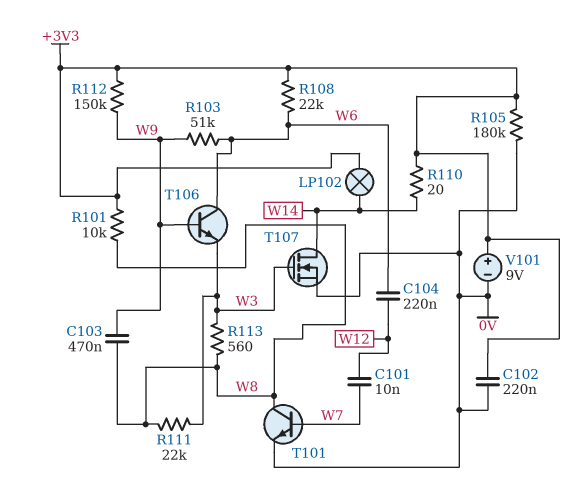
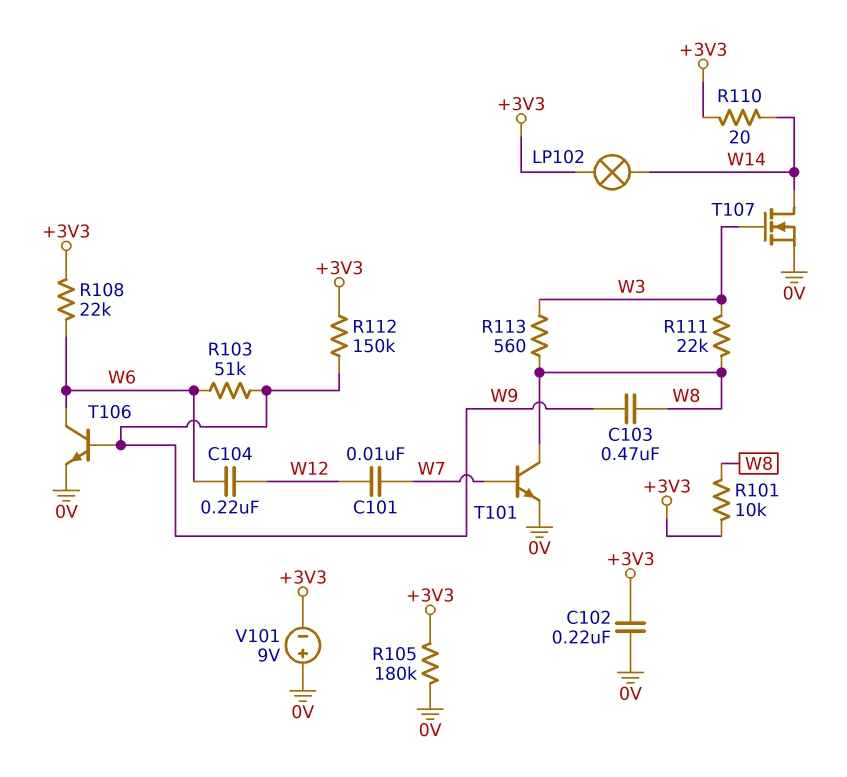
T106: NPN (B W9, C W6, E W3) -> NPN (B W9, C W6, E 0V)
V101: 9V (plus +3V3, minus 0V) -> 9V (plus 0V, minus +3V3)

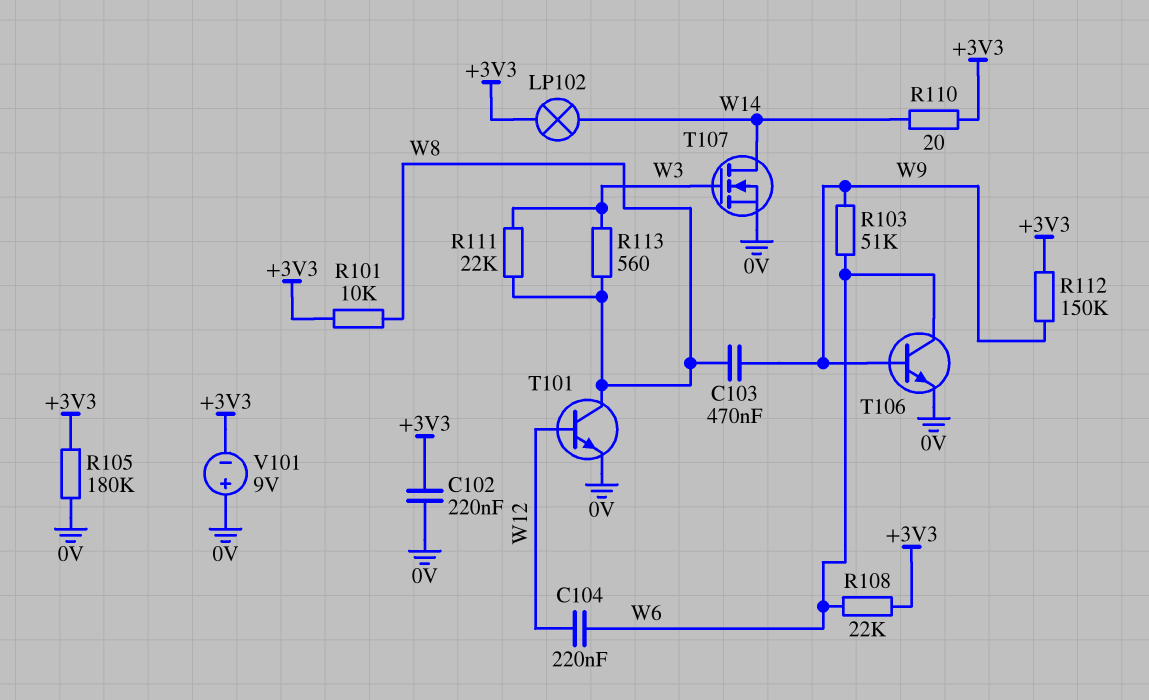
C101: 10nF (W7, W12) -> none
T101: NPN (B W7, C W8, E 0V) -> NPN (B W12, C W8, E 0V)

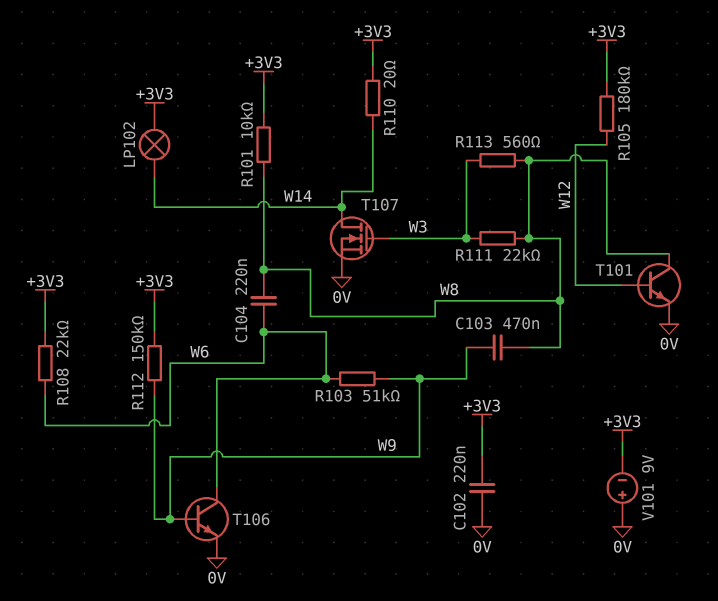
C104: 220nF (W6, W12) -> 220nF (W6, W8)
R105: 180k (+3V3, 0V) -> 180k (+3V3, W12)

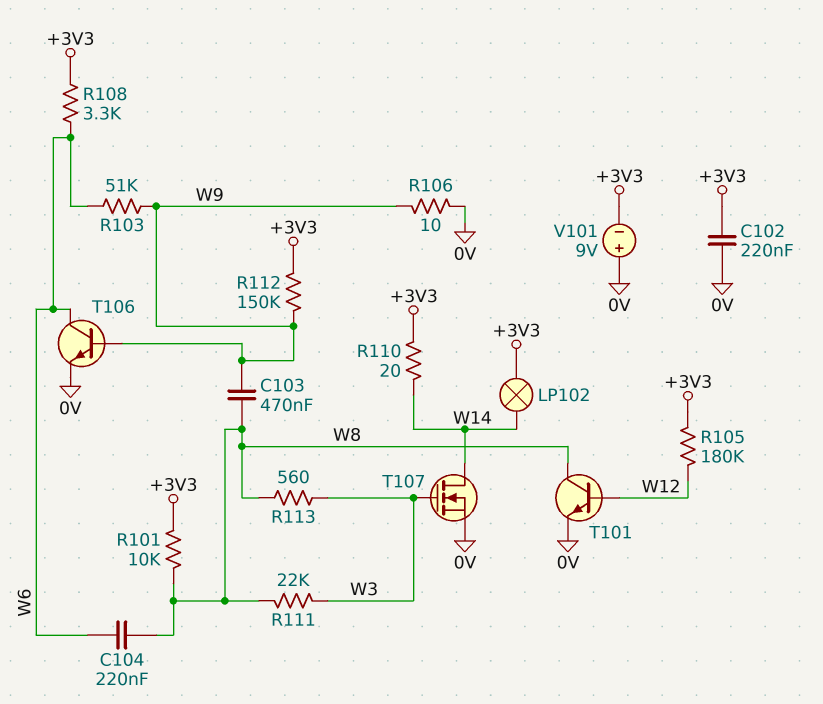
R106: none -> 10 (0V, W9)
R108: 22k (+3V3, W6) -> 3.3k (+3V3, W6)

